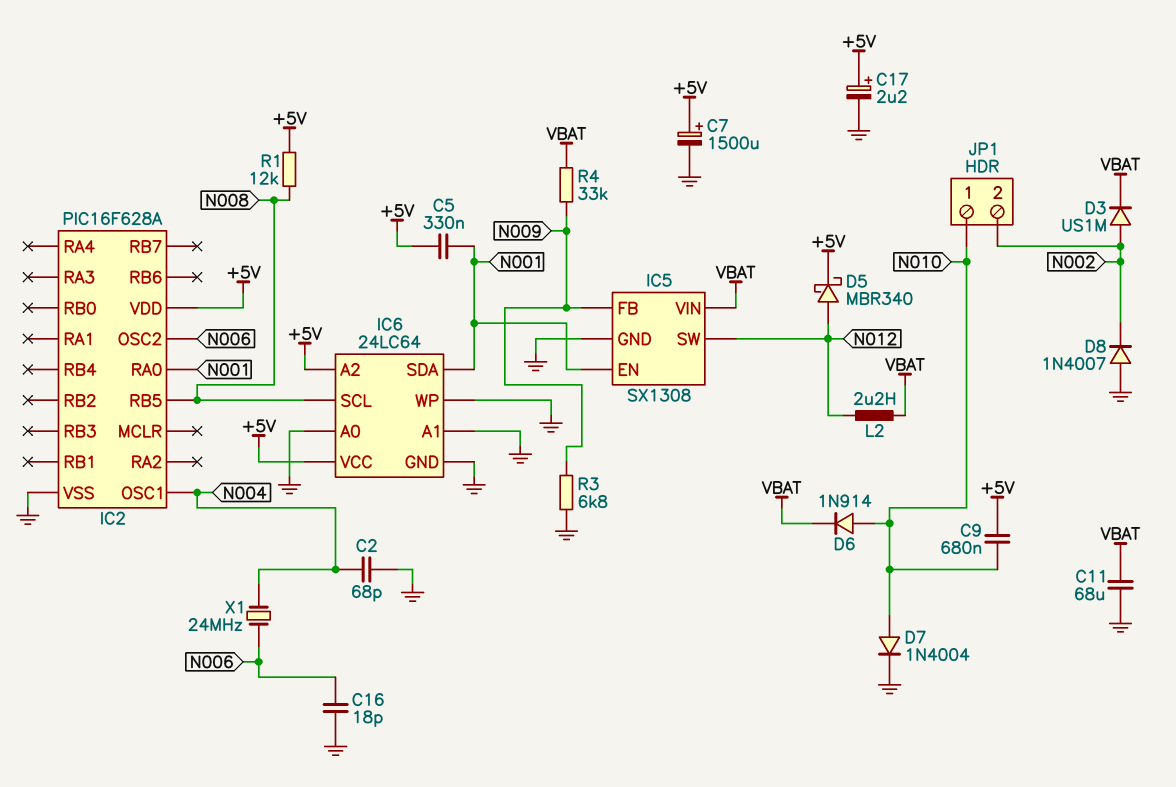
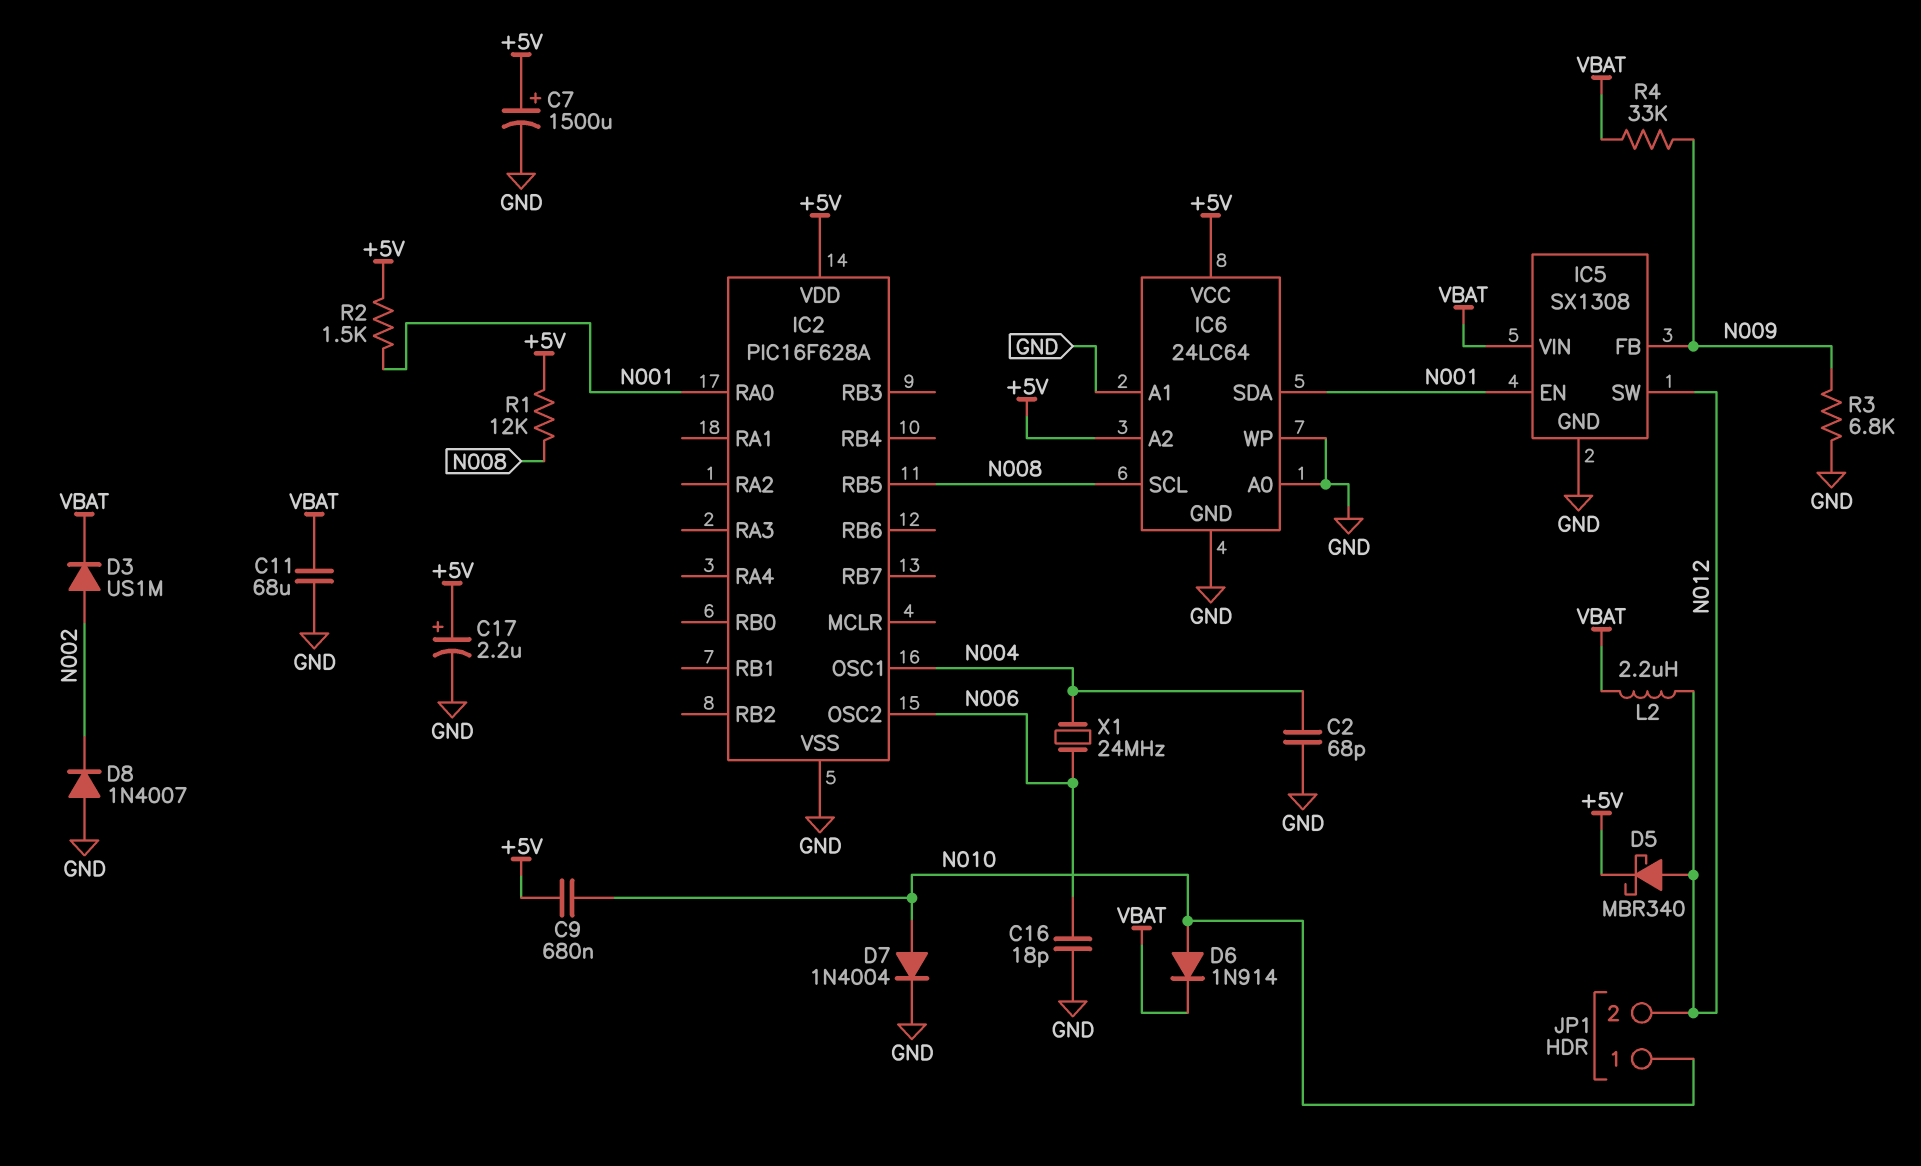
C5: 330nF (+5V, N001) -> none
JP1 pin 2: N002 -> N012
R2: none -> 1.5k (+5V, N001)

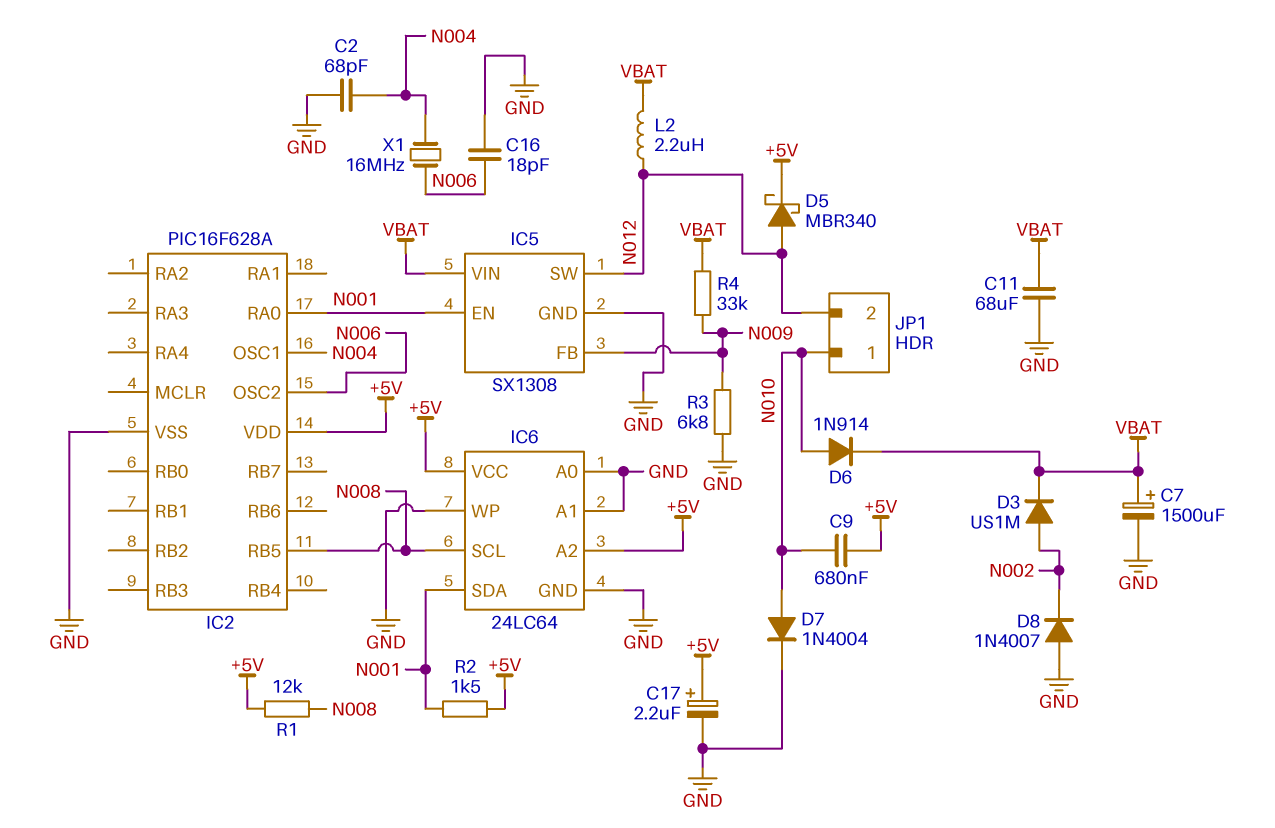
C7: 1500uF (plus +5V, minus GND) -> 1500uF (plus VBAT, minus GND)
X1: 24MHz (N004, N006) -> 16MHz (N004, N006)

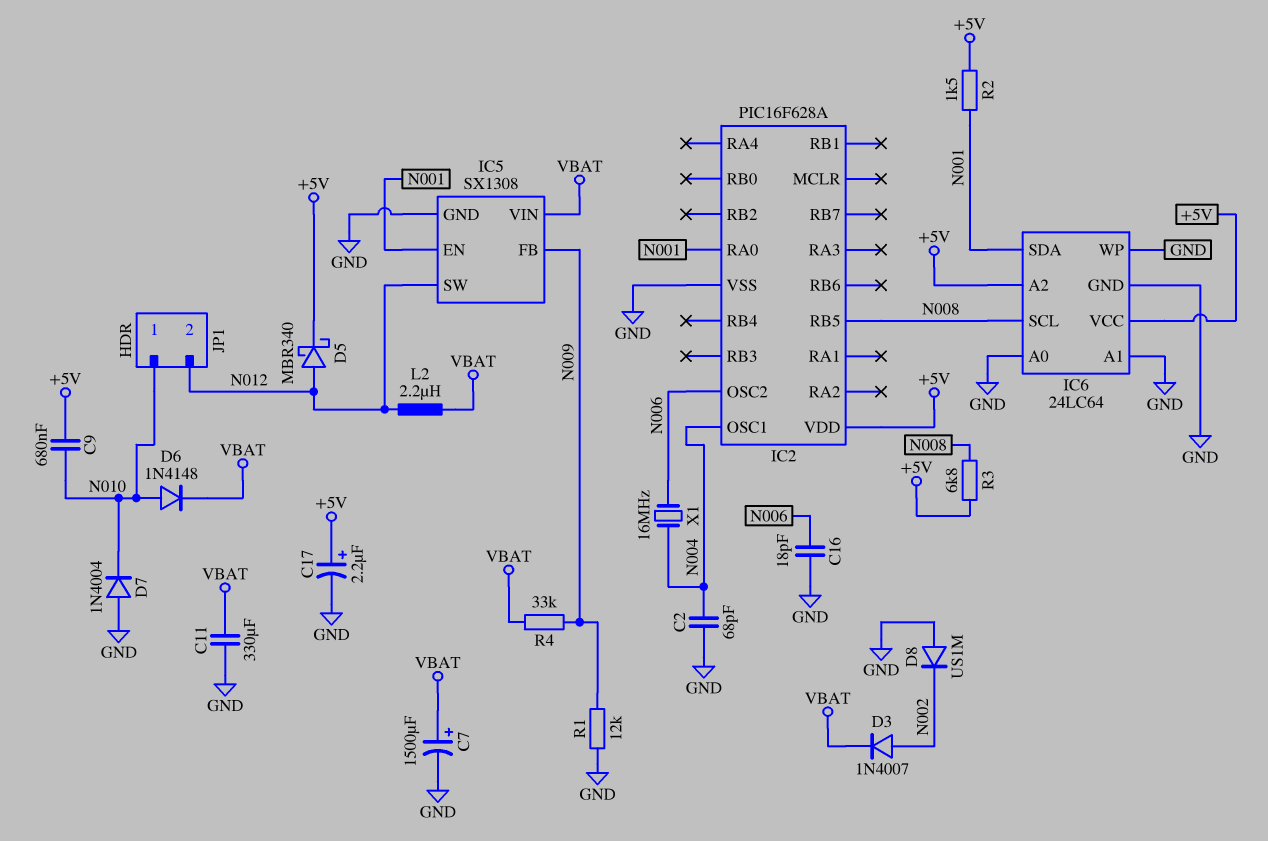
C11: 68uF (GND, VBAT) -> 330uF (GND, VBAT)
D3: diode US1M (A N002, K VBAT) -> diode 1N4007 (A N002, K VBAT)
D6: diode 1N914 (A N010, K VBAT) -> diode 1N4148 (A N010, K VBAT)
D7: diode 1N4004 (A N010, K GND) -> diode 1N4004 (A GND, K N010)
D8: diode 1N4007 (A GND, K N002) -> diode US1M (A GND, K N002)
R1: 12k (+5V, N008) -> 12k (GND, N009)
R3: 6.8k (GND, N009) -> 6.8k (+5V, N008)

